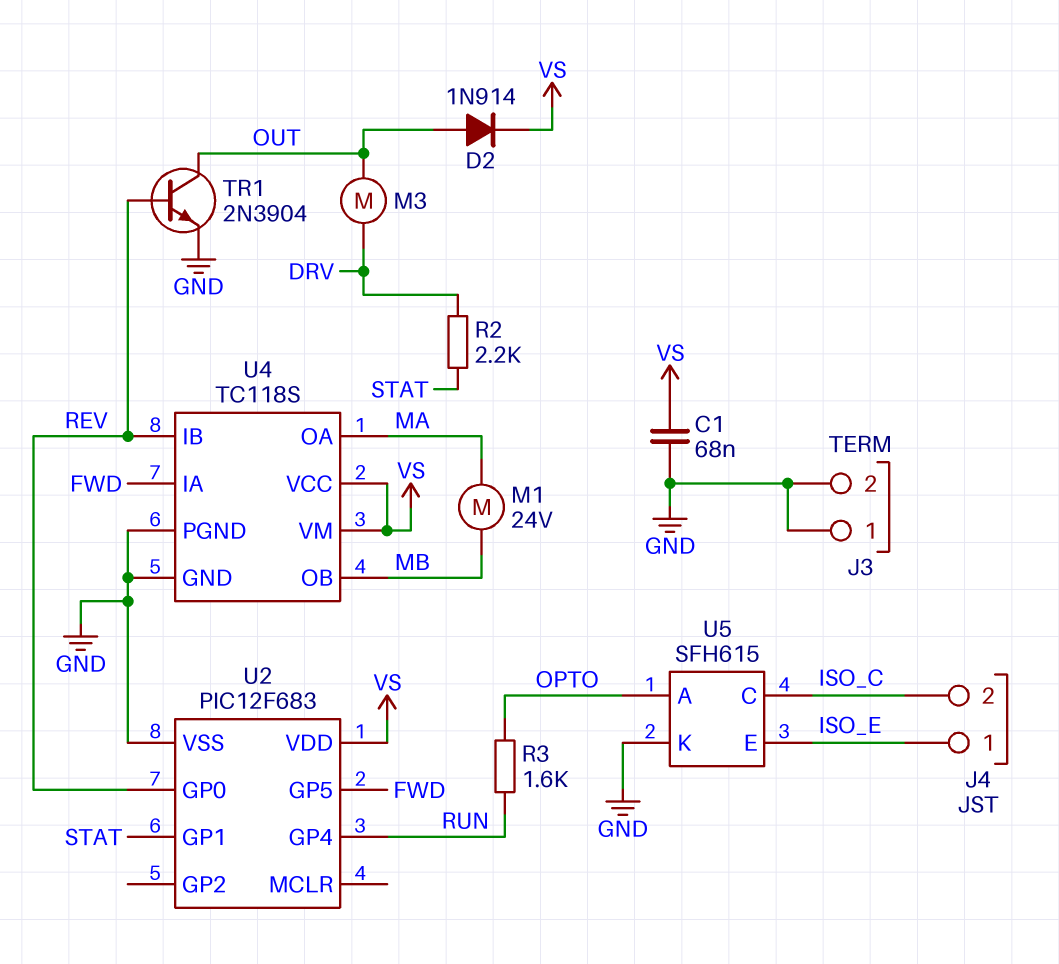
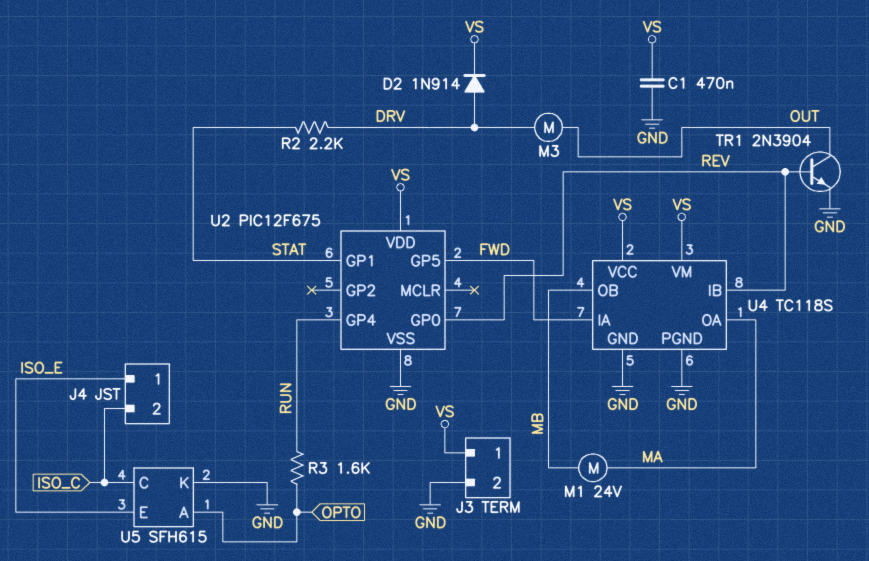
C1: 68nF (GND, VS) -> 470nF (GND, VS)
D2: diode 1N914 (A OUT, K VS) -> diode 1N914 (A DRV, K VS)
J3 pin 1: GND -> VS
U2: PIC12F683 -> PIC12F675

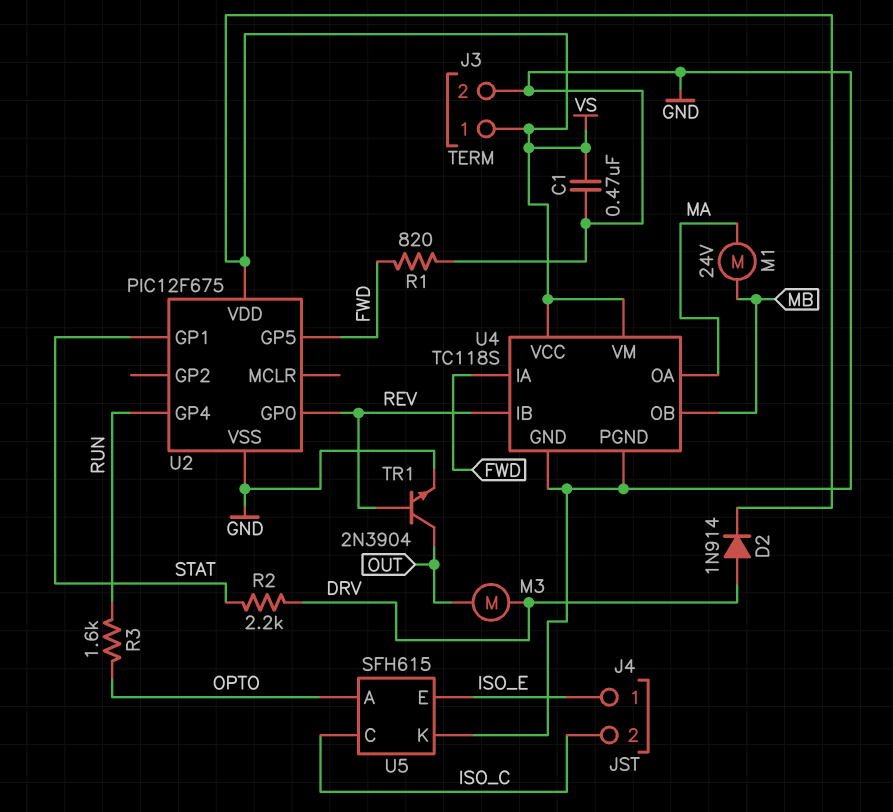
R1: none -> 820 (FWD, GND)

